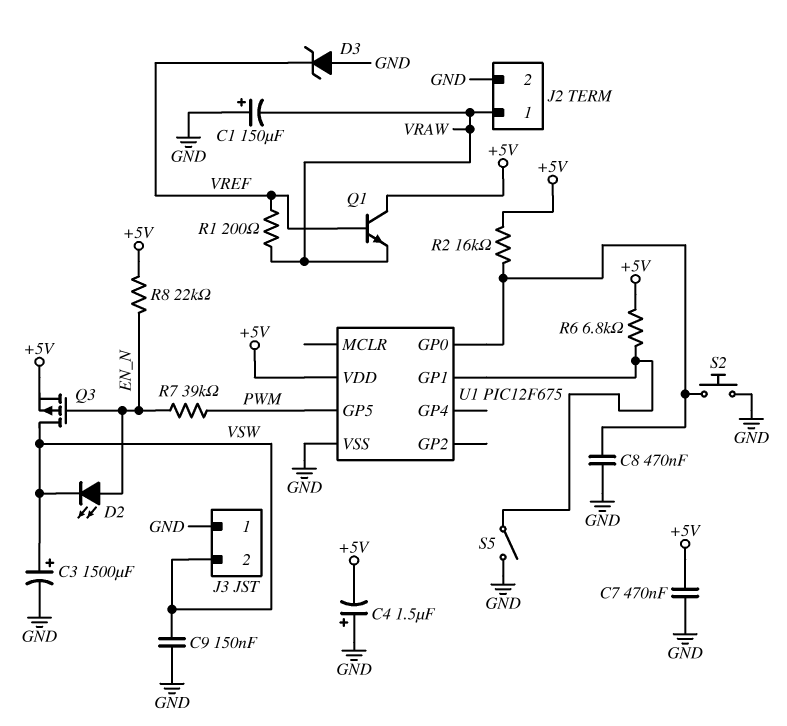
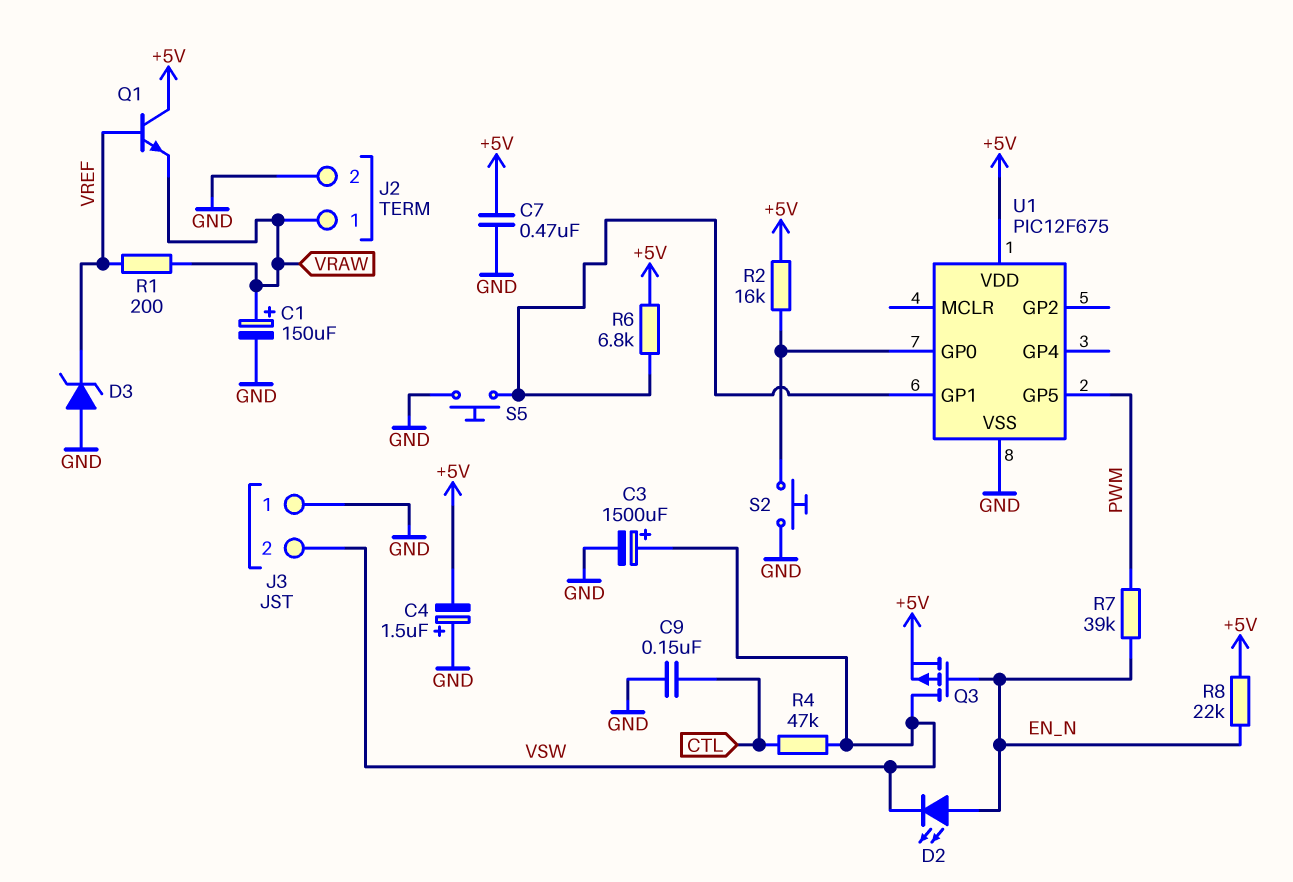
C1: 150uF (plus GND, minus VRAW) -> 150uF (plus VRAW, minus GND)
C8: 470nF (GND, U1/GP0) -> none
C9: 150nF (GND, VSW) -> 150nF (CTL, GND)
R4: none -> 47k (CTL, VSW)
S5: switch (GND, U1/GP1) -> button (GND, U1/GP1)

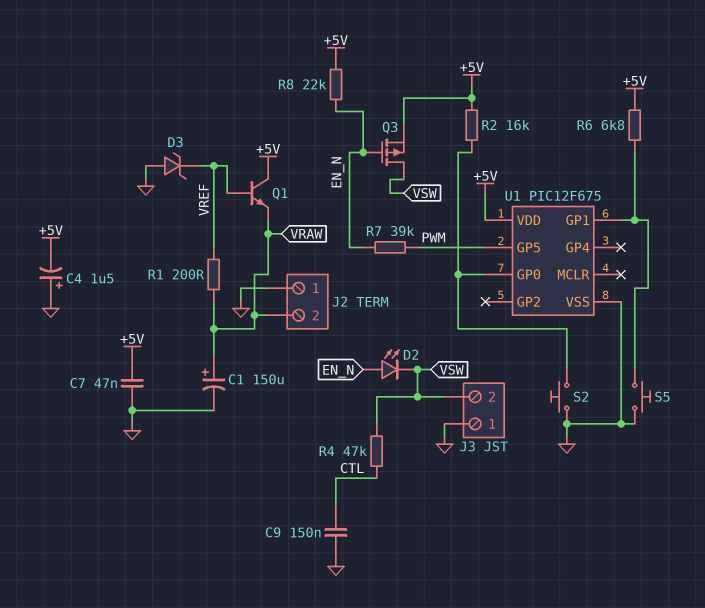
C3: 1500uF (plus VSW, minus GND) -> none
C7: 470nF (+5V, GND) -> 47nF (+5V, GND)
J2 pin 1: VRAW -> GND
J2 pin 2: GND -> VRAW

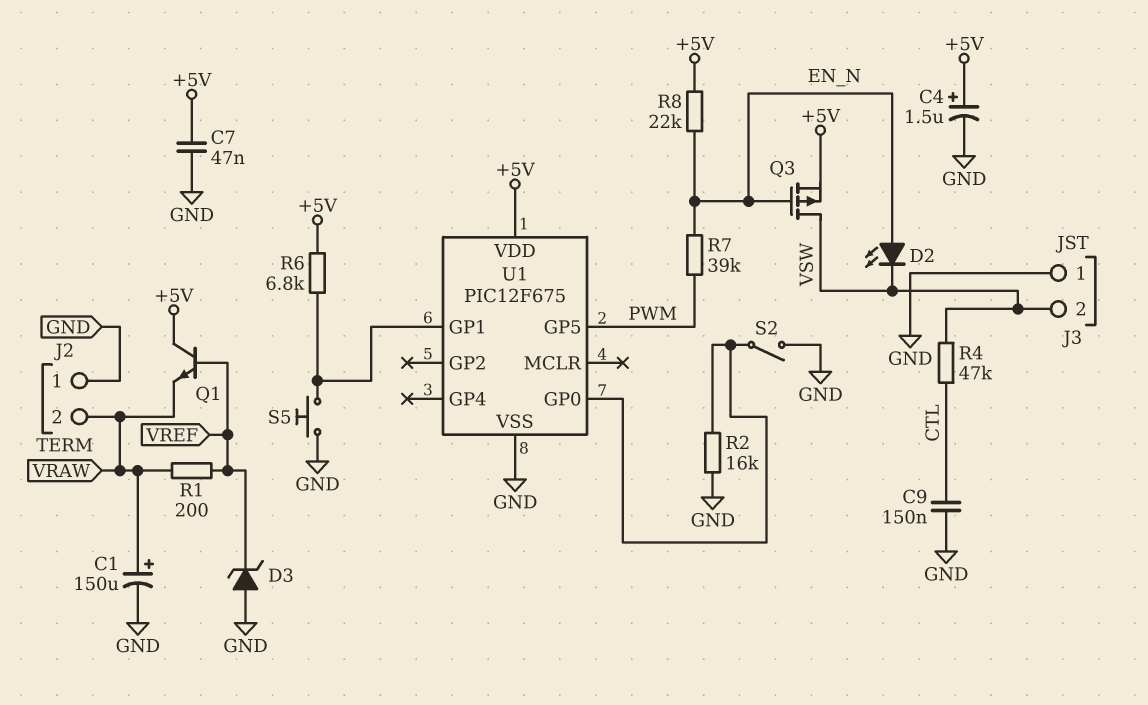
C4: 1.5uF (plus GND, minus +5V) -> 1.5uF (plus +5V, minus GND)
R2: 16k (+5V, U1/GP0) -> 16k (GND, U1/GP0)
S2: button (GND, U1/GP0) -> switch (GND, U1/GP0)

